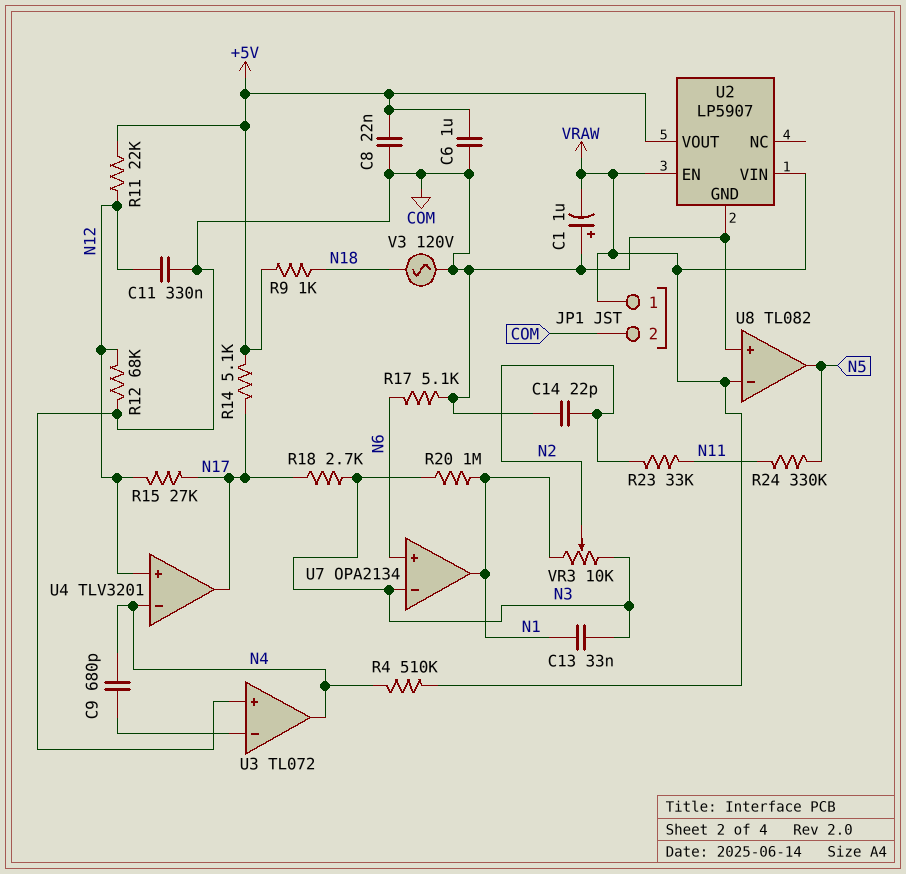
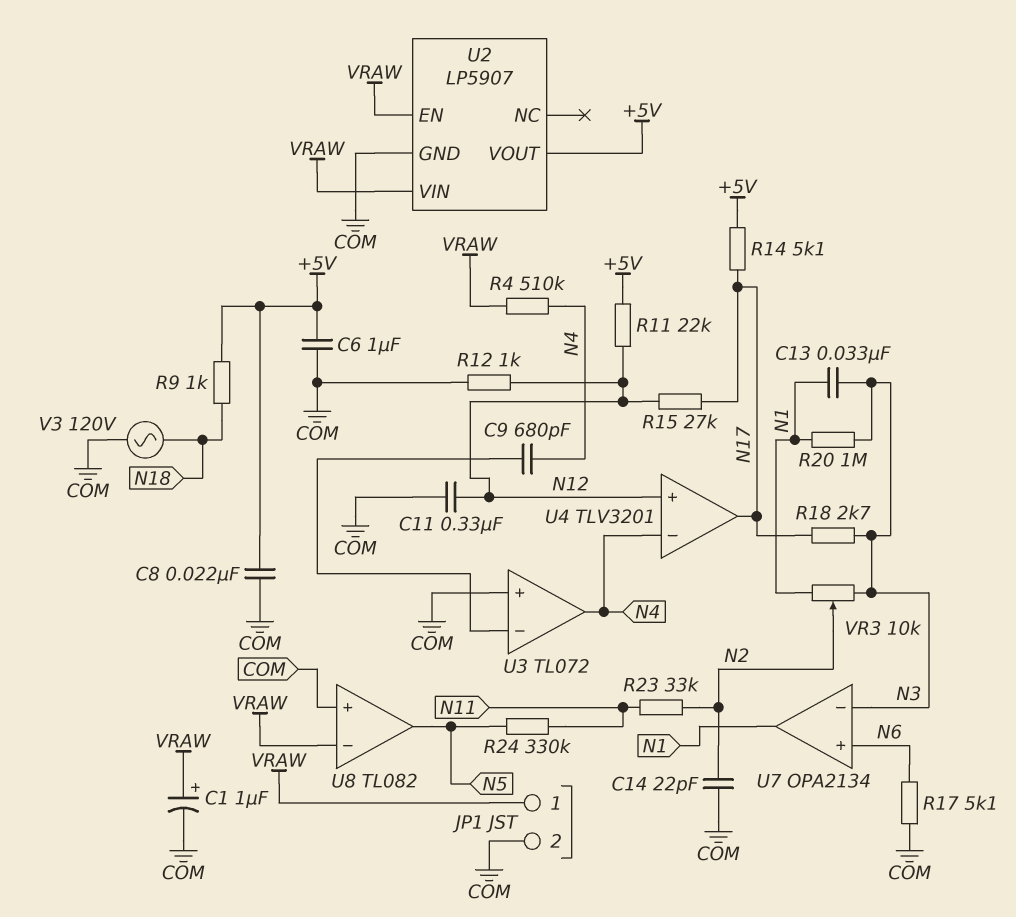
C1: 1uF (plus COM, minus VRAW) -> 1uF (plus VRAW, minus COM)
R12: 68k (COM, N12) -> 1k (COM, N12)

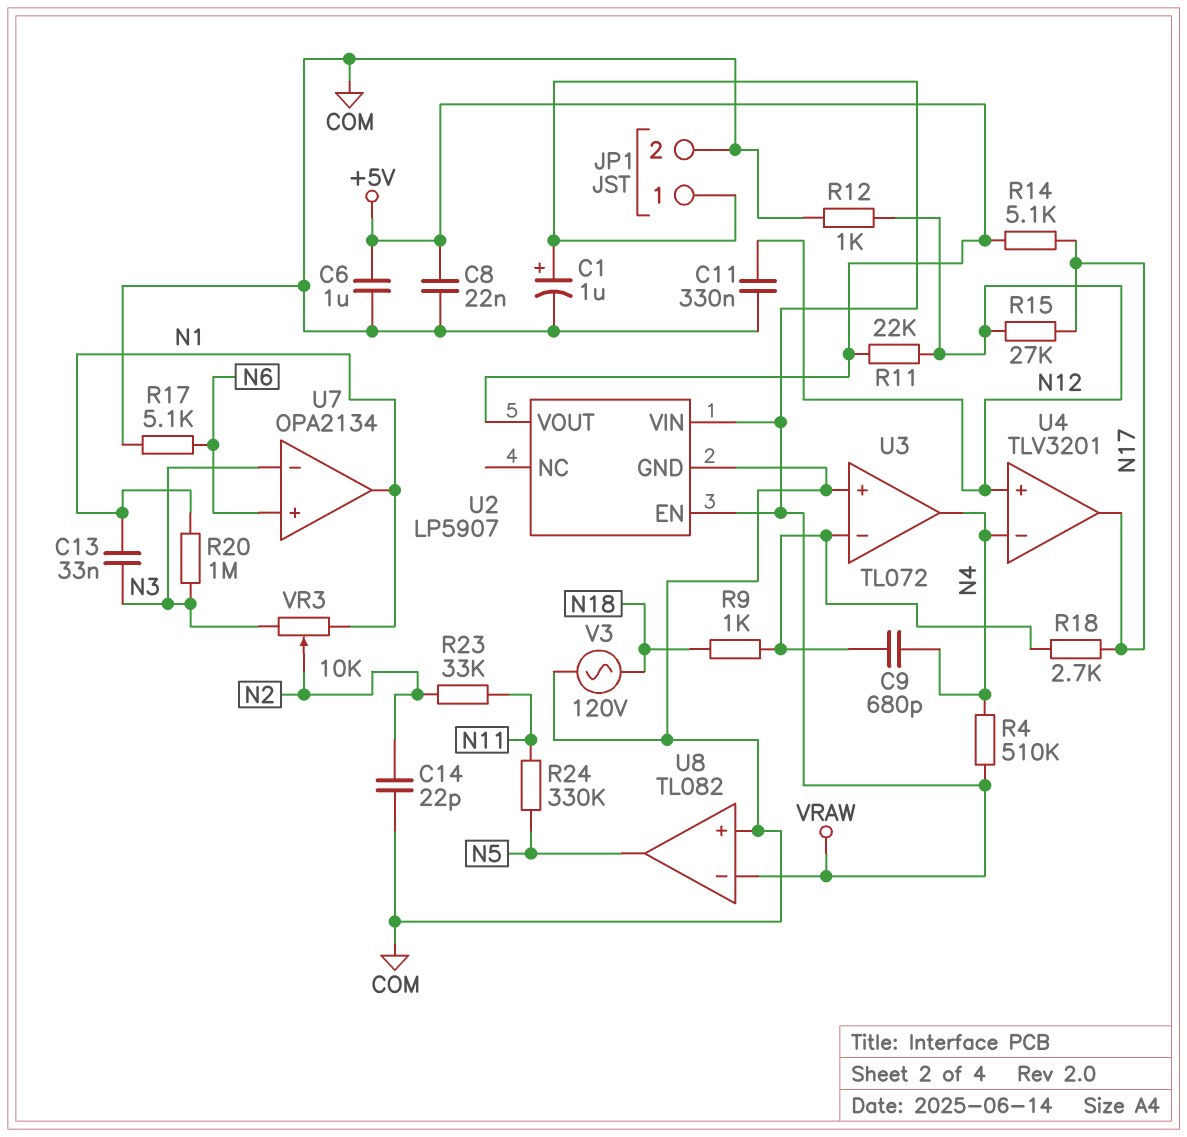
R9: 1k (+5V, N18) -> 1k (N18, U3/in-)
R18: 2.7k (N3, N17) -> 2.7k (N17, U3/in-)

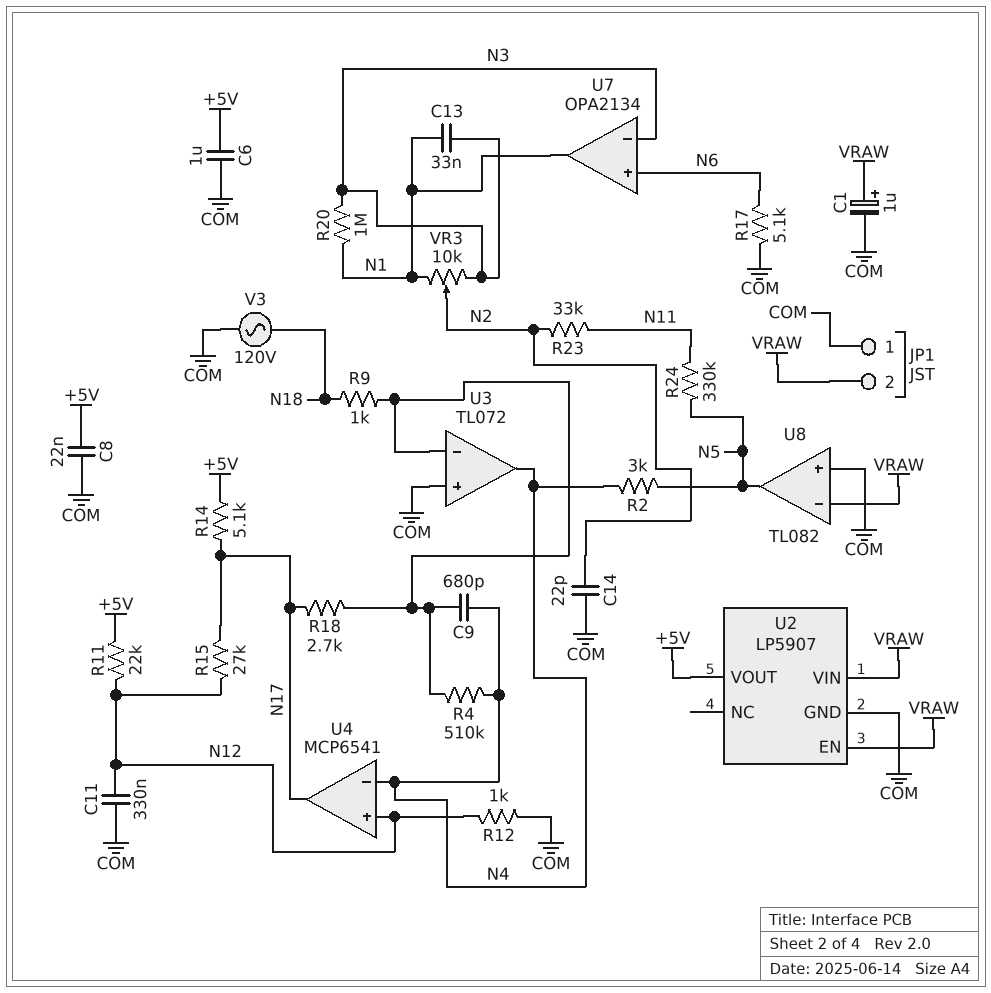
JP1 pin 1: VRAW -> COM
JP1 pin 2: COM -> VRAW
R2: none -> 3k (N4, N5)
R4: 510k (N4, VRAW) -> 510k (N4, U3/in-)
U4: TLV3201 -> MCP6541

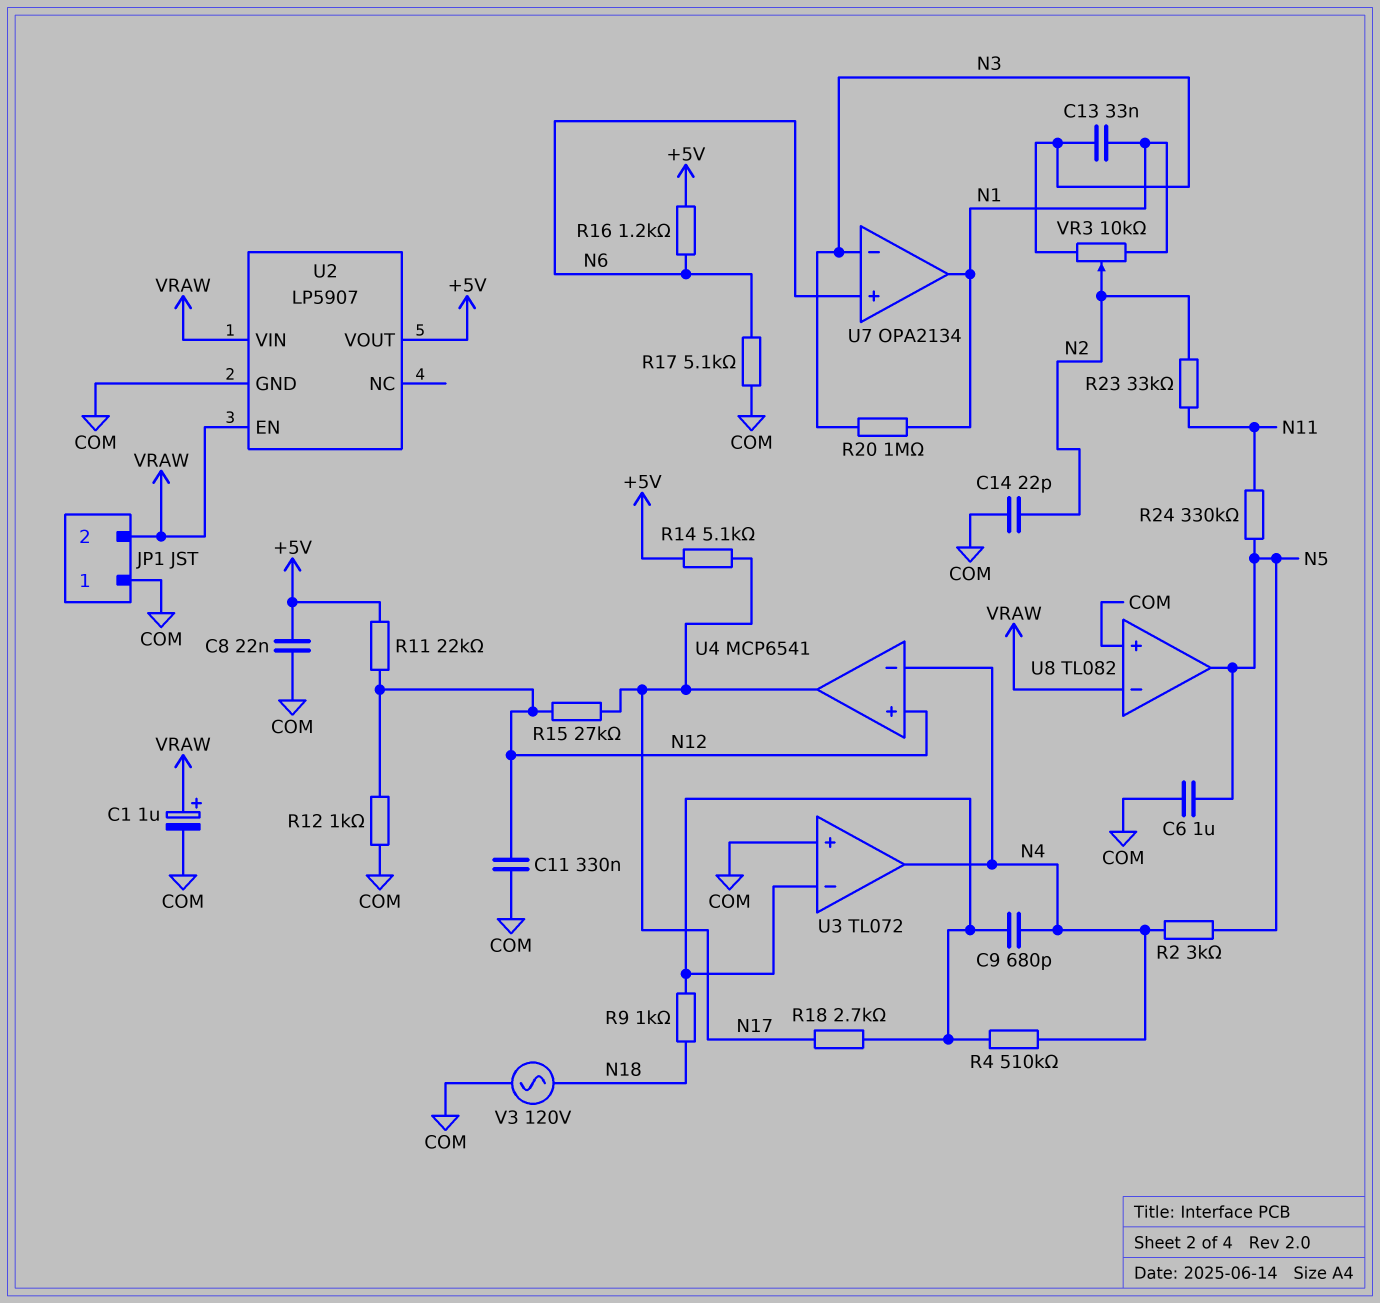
C6: 1uF (+5V, COM) -> 1uF (COM, N5)
R16: none -> 1.2k (+5V, N6)

